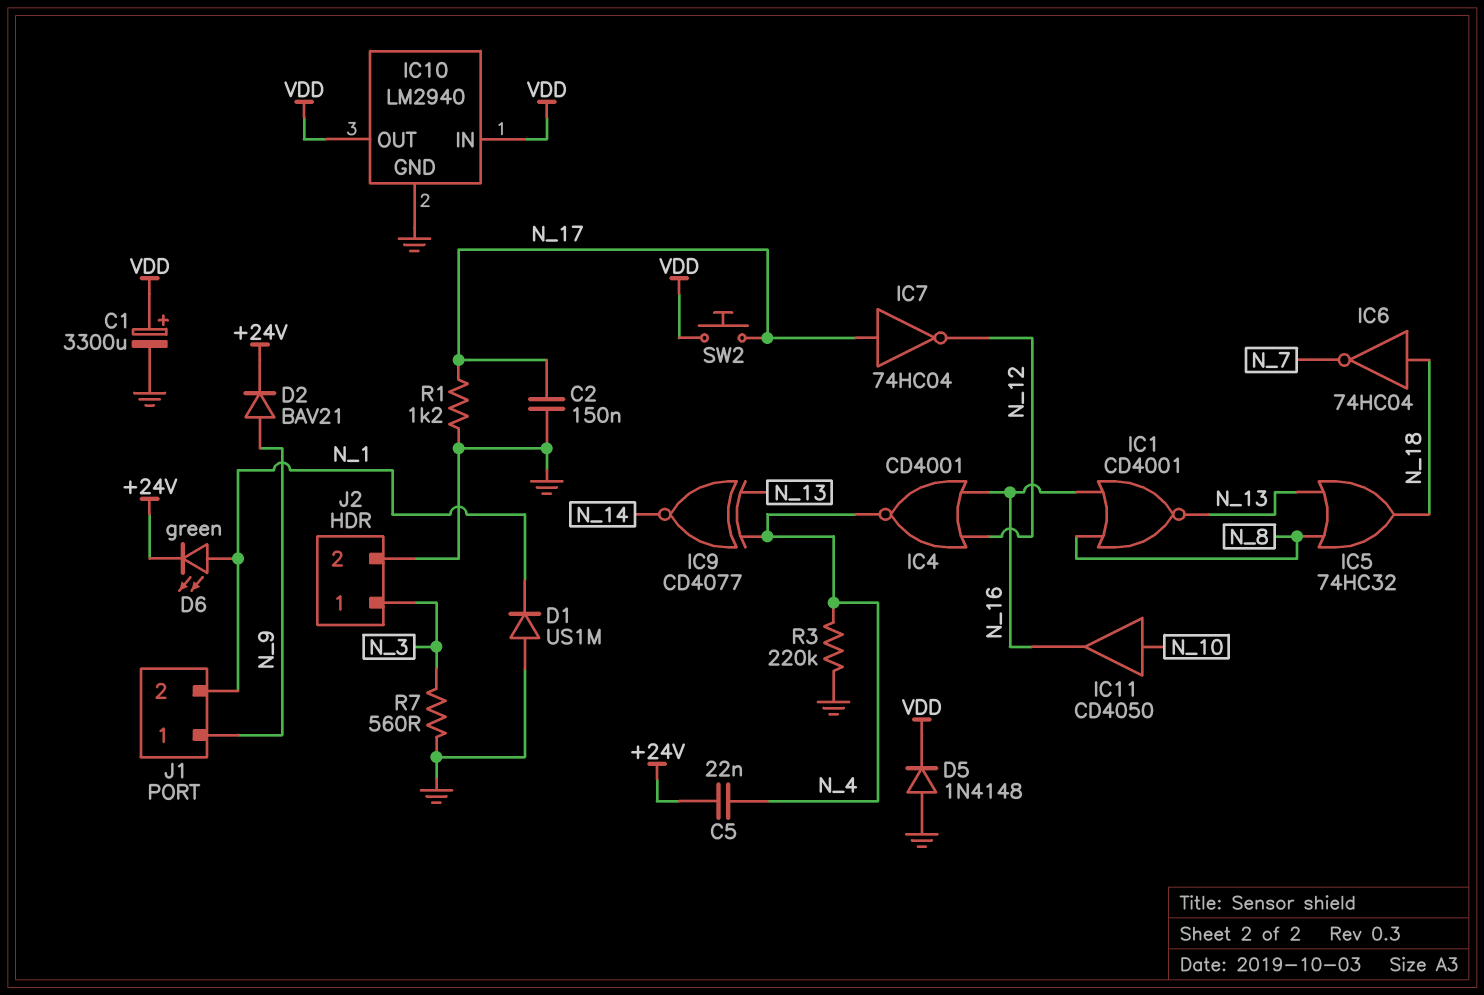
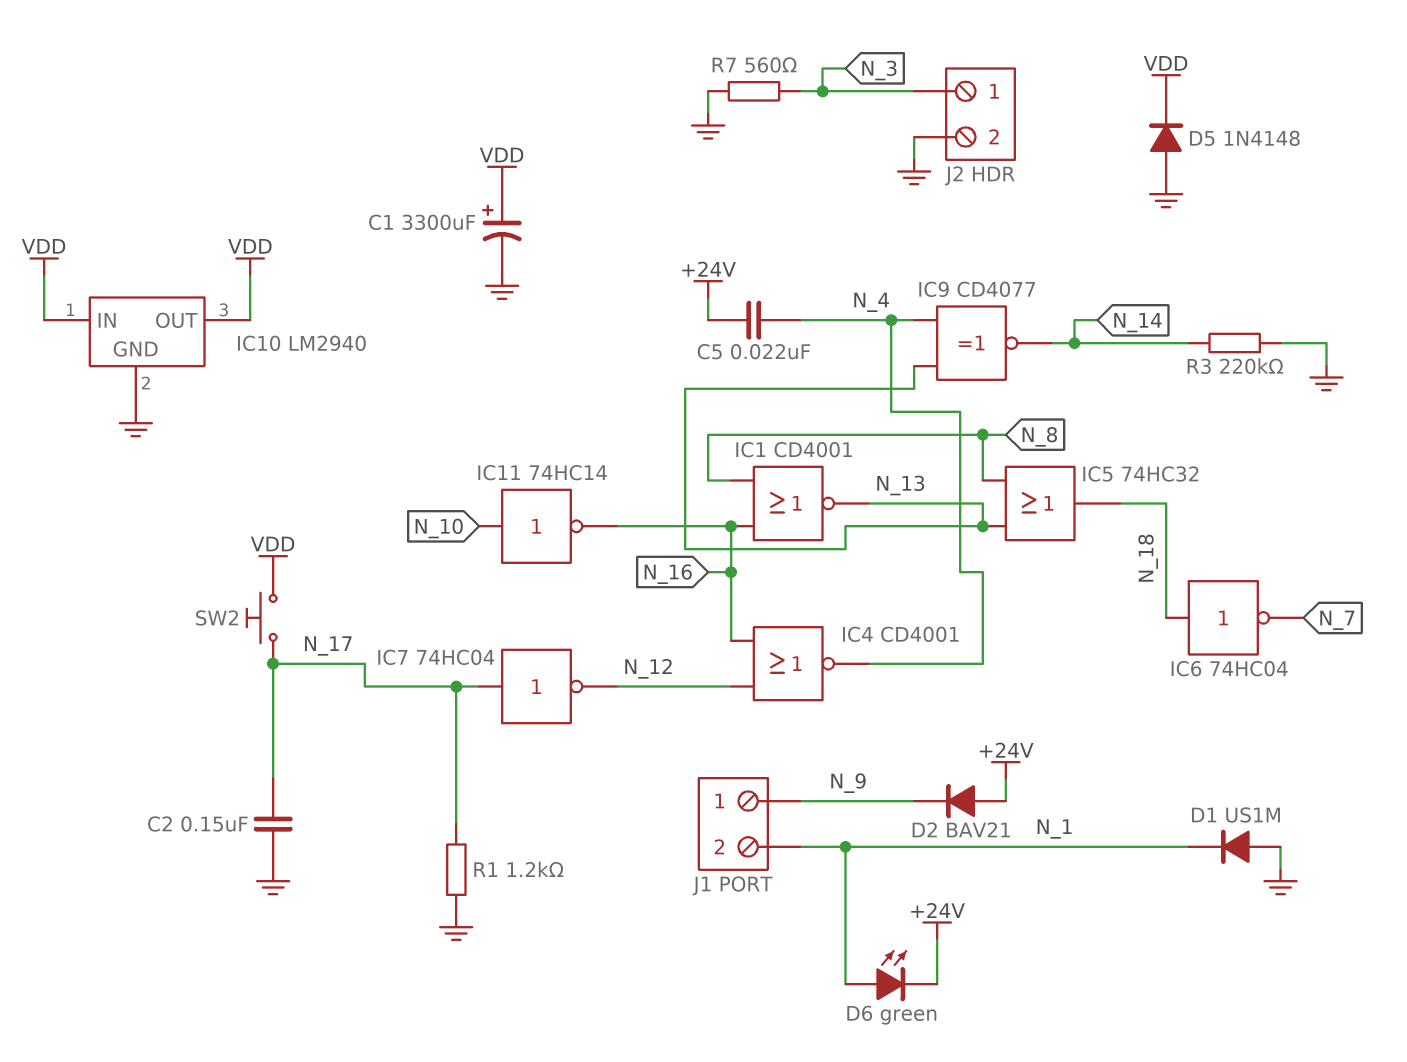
D2: diode BAV21 (A N_9, K +24V) -> diode BAV21 (A +24V, K N_9)
IC11: buffer CD4050 (in N_10, out N_16) -> NOT 74HC14 (in N_10, out N_16)
R3: 220k (GND, N_4) -> 220k (GND, N_14)

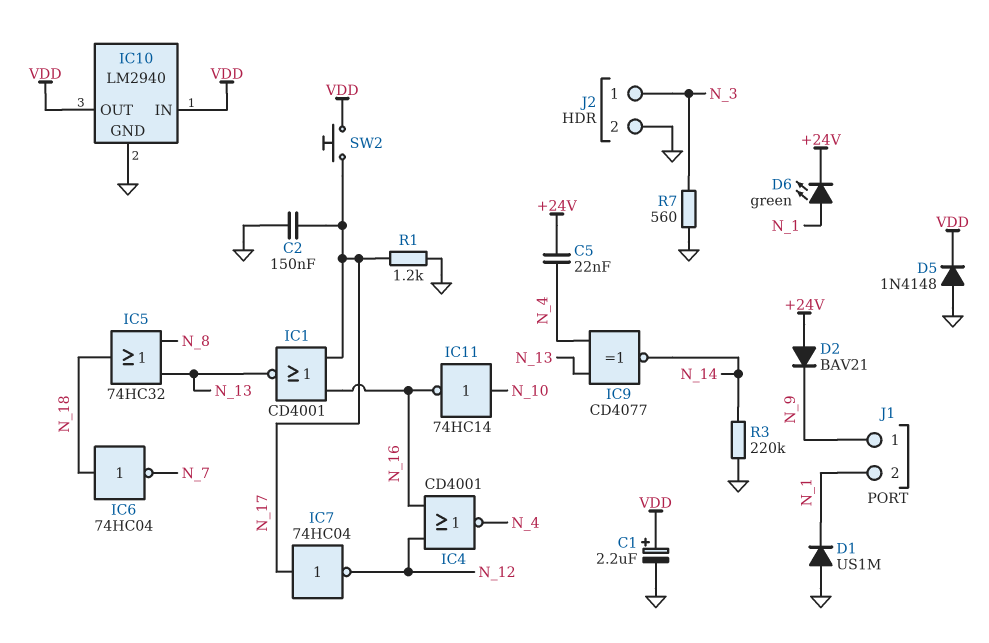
C1: 3300uF (plus VDD, minus GND) -> 2.2uF (plus VDD, minus GND)
IC1: NOR CD4001 (in N_8, in N_16, out N_13) -> NOR CD4001 (in N_16, in N_17, out N_13)

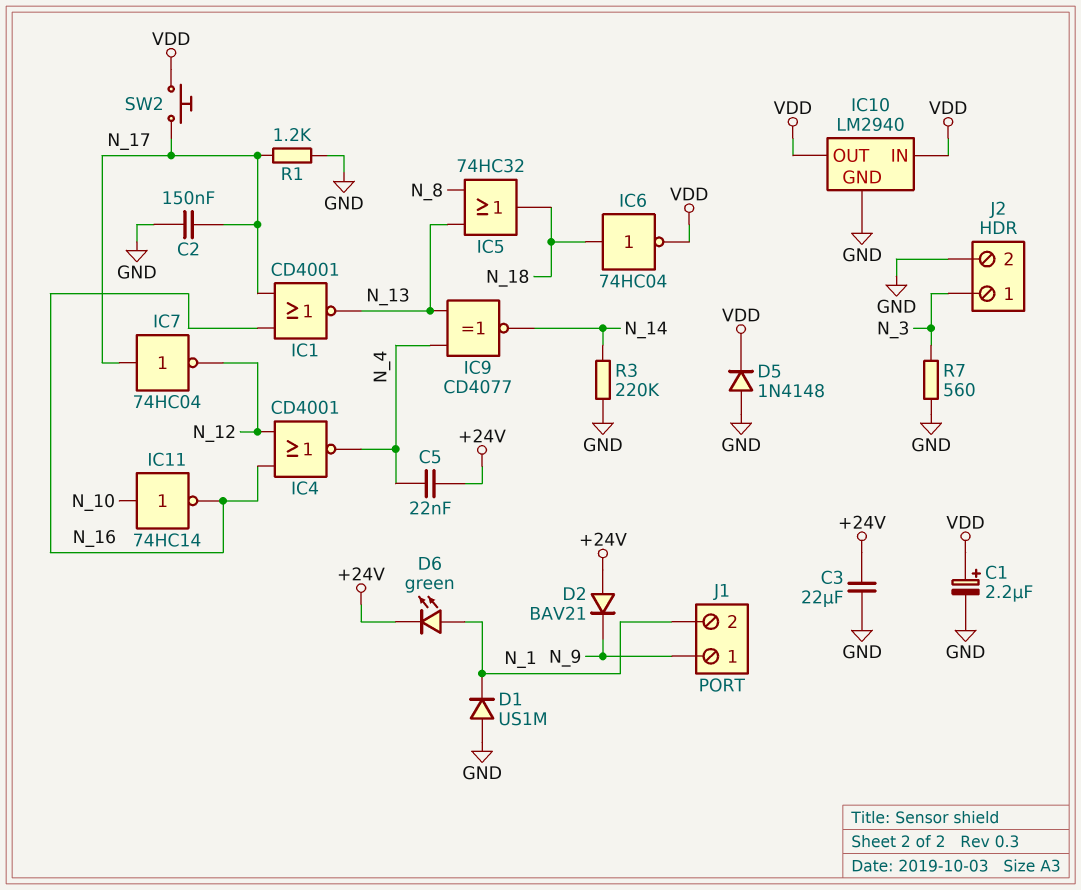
C3: none -> 22uF (+24V, GND)
IC6: NOT 74HC04 (in N_18, out N_7) -> NOT 74HC04 (in N_18, out VDD)

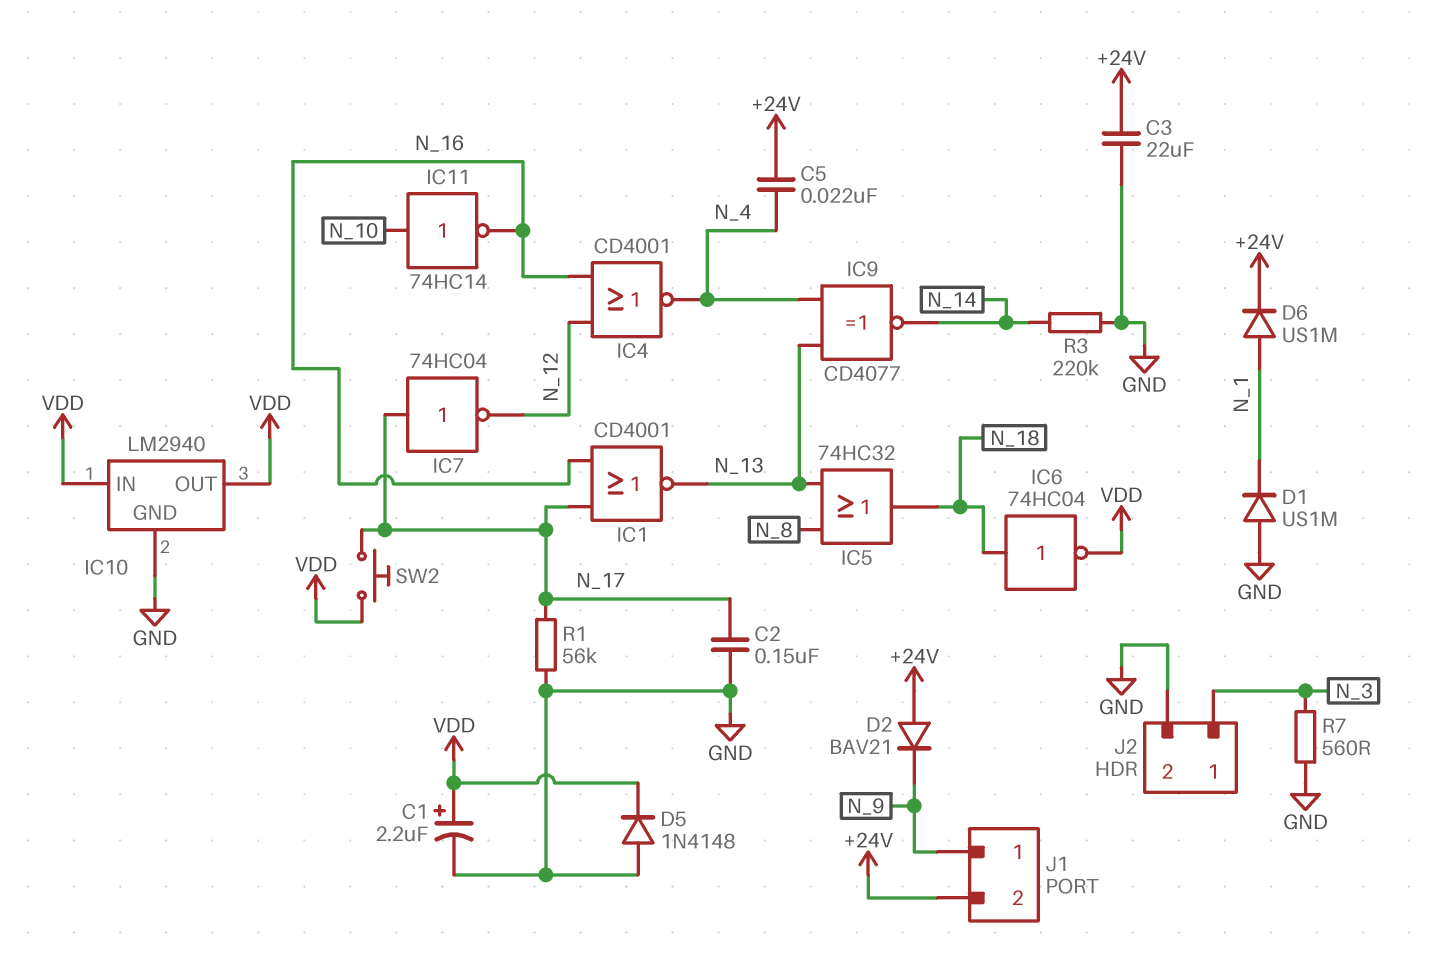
D6: LED green (A N_1, K +24V) -> diode US1M (A N_1, K +24V)
J1 pin 2: N_1 -> +24V
R1: 1.2k (GND, N_17) -> 56k (GND, N_17)

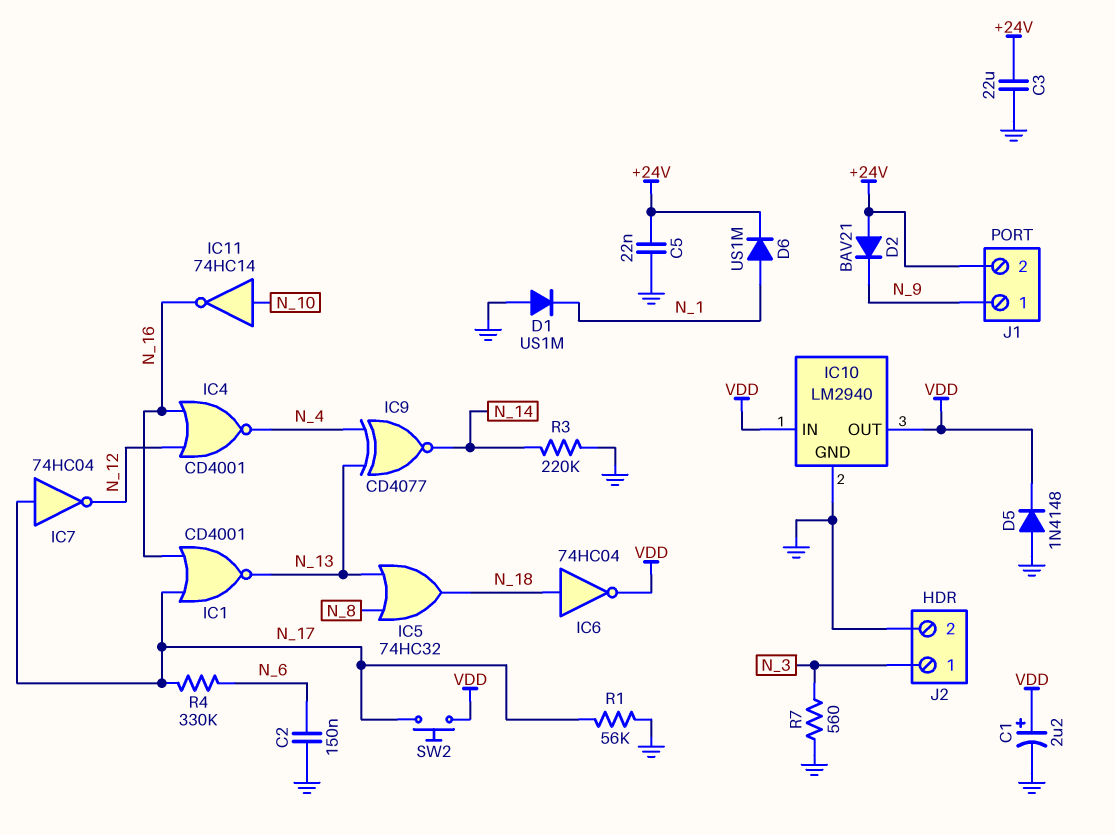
C2: 150nF (GND, N_17) -> 150nF (GND, N_6)
C5: 22nF (+24V, N_4) -> 22nF (+24V, GND)
R4: none -> 330k (N_6, N_17)

